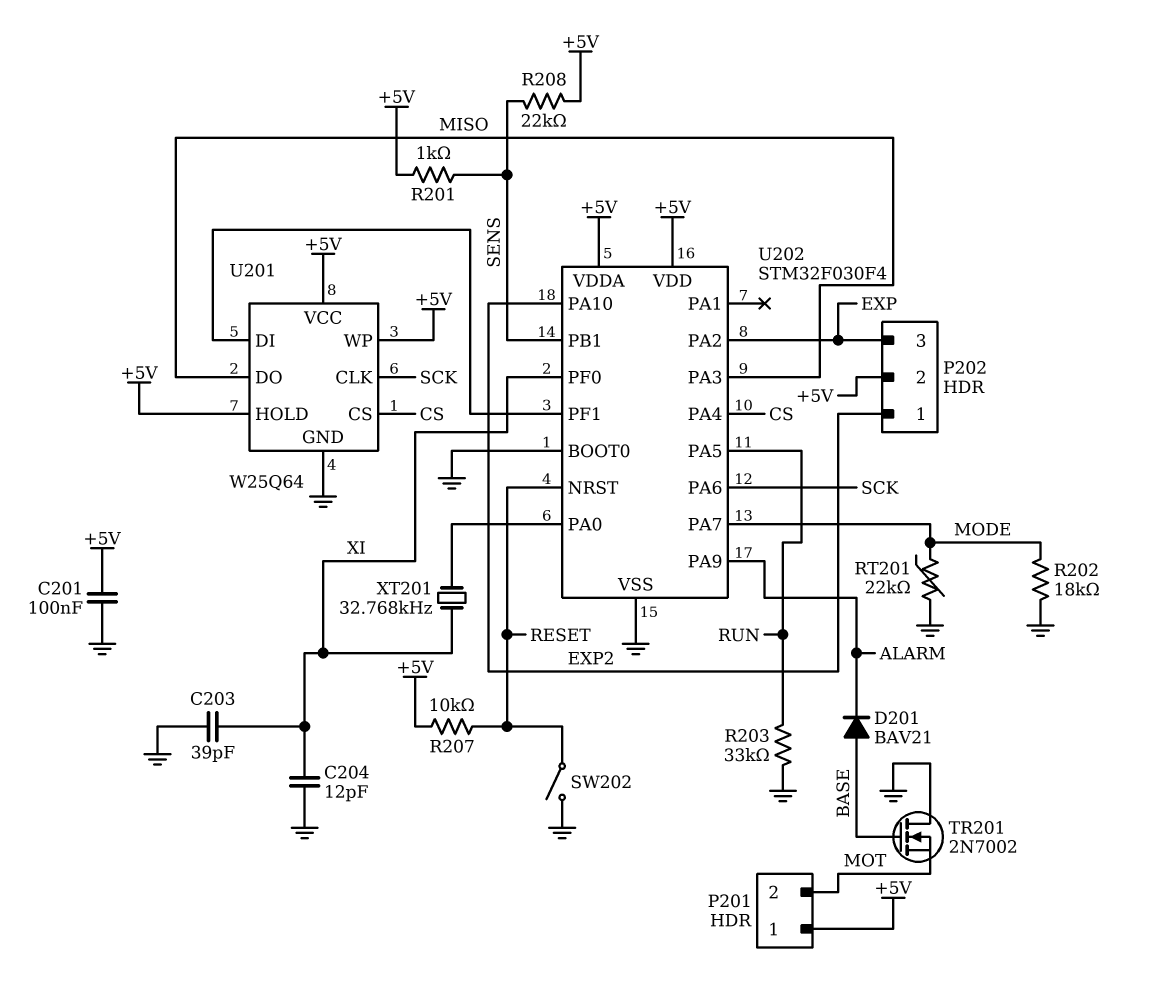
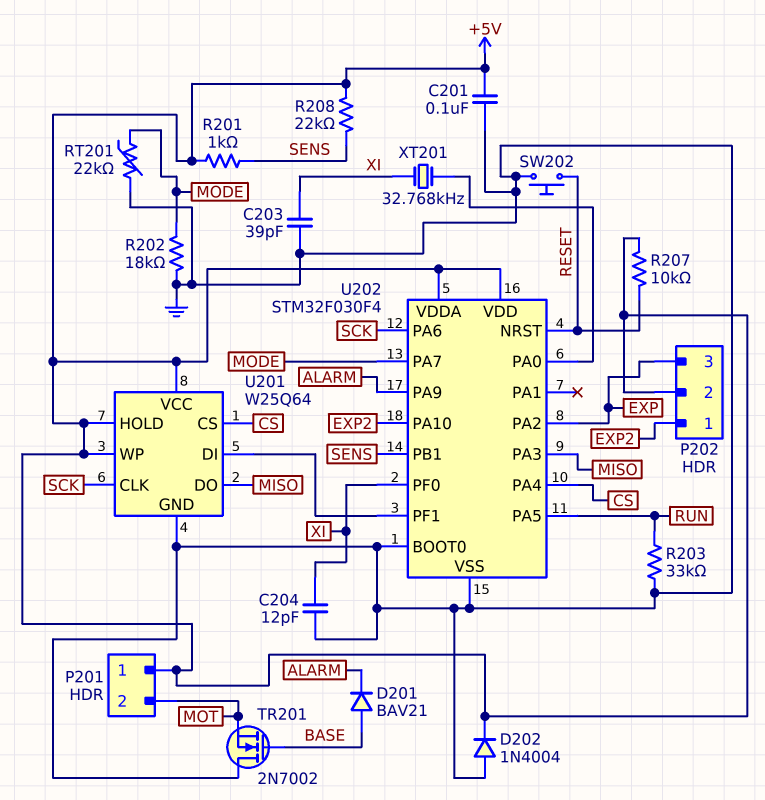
D202: none -> diode 1N4004 (A GND, K +5V)
SW202: switch (GND, RESET) -> button (GND, RESET)

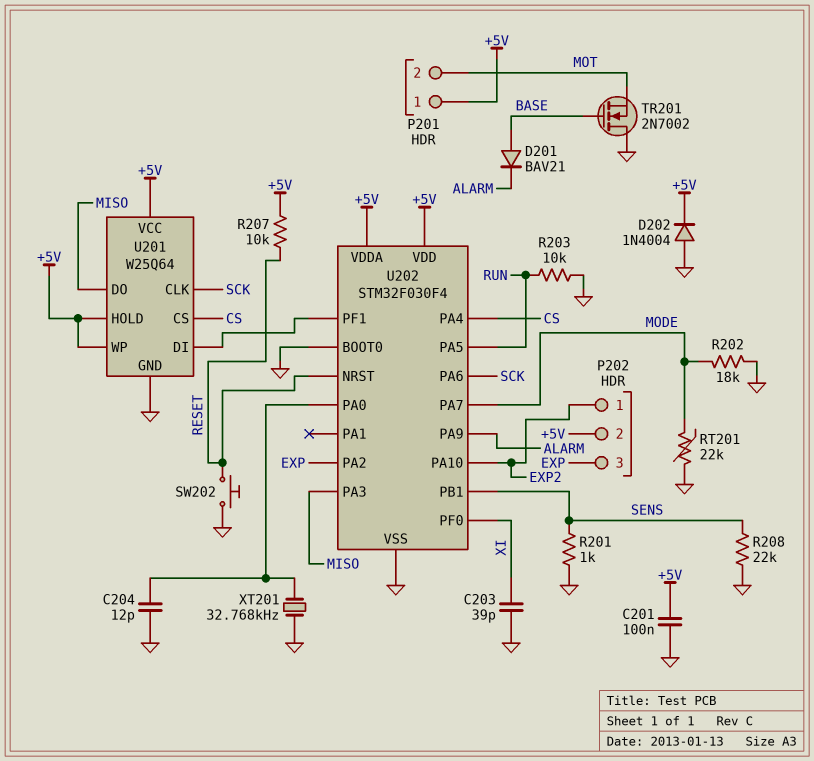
C204: 12pF (GND, XI) -> 12pF (GND, U202/PA0)
R201: 1k (+5V, SENS) -> 1k (GND, SENS)
R203: 33k (GND, RUN) -> 10k (GND, RUN)
R208: 22k (+5V, SENS) -> 22k (GND, SENS)
XT201: 32.768kHz (U202/PA0, XI) -> 32.768kHz (GND, U202/PA0)

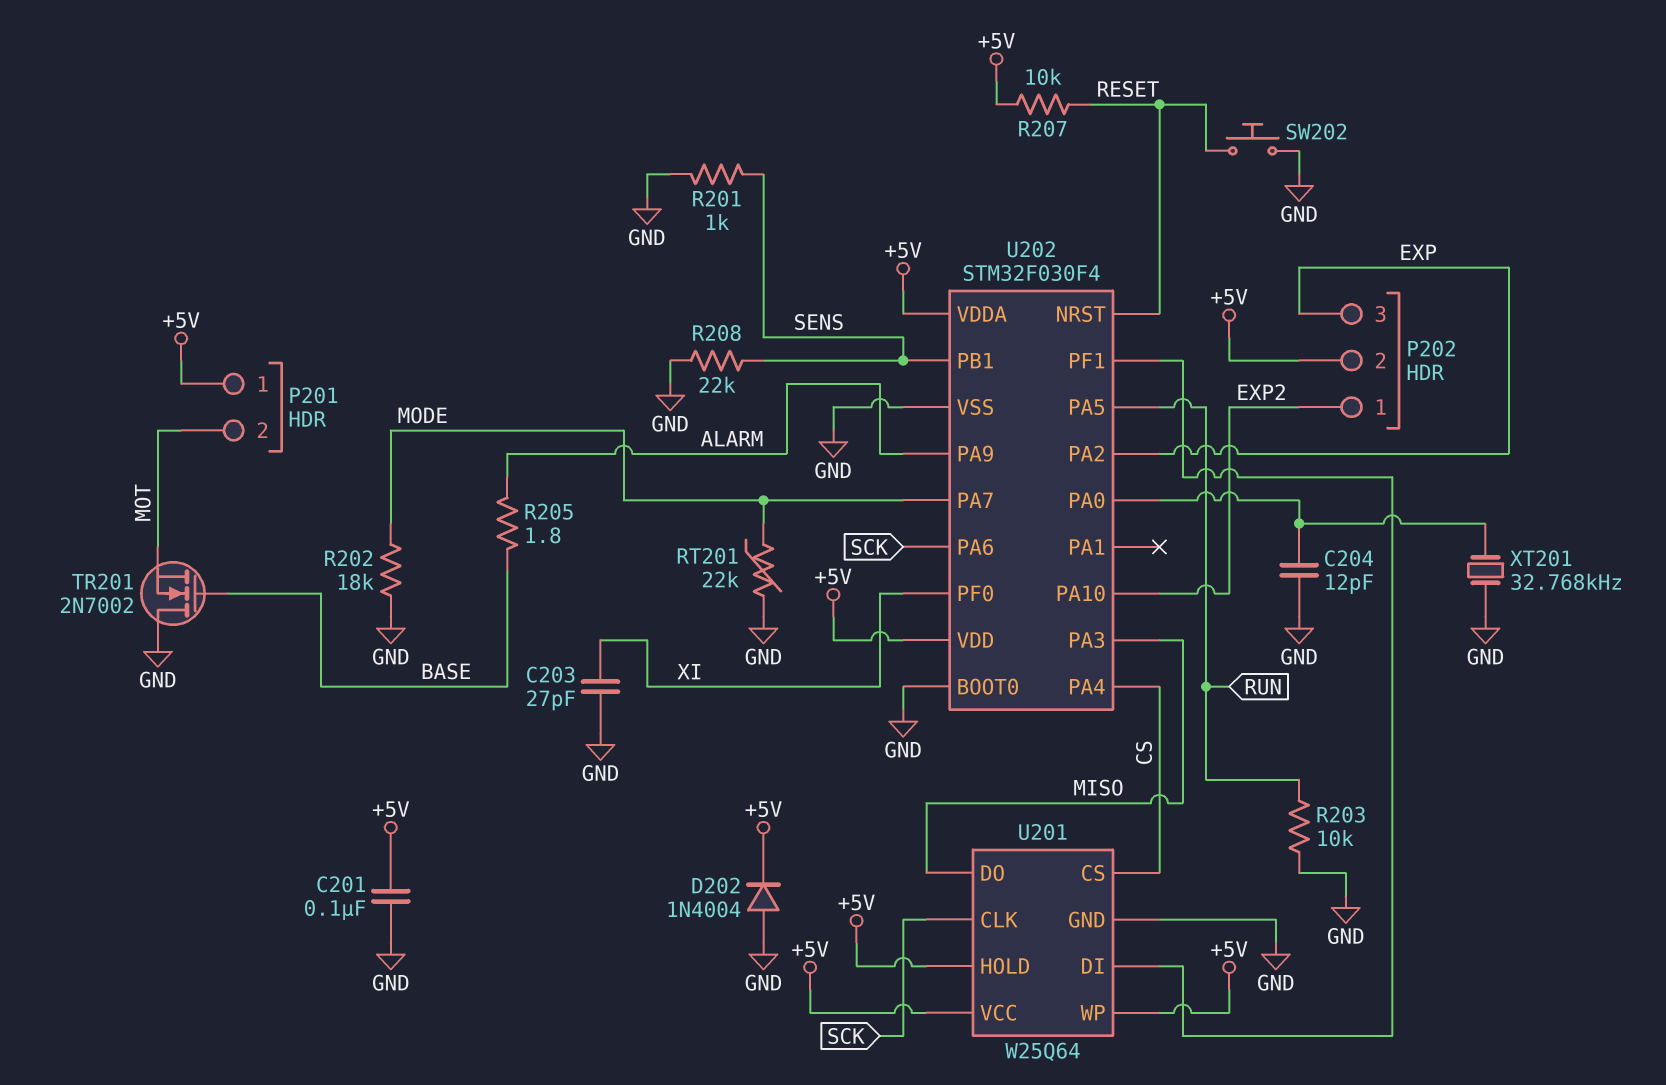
C203: 39pF (GND, XI) -> 27pF (GND, XI)
D201: diode BAV21 (A BASE, K ALARM) -> none
R205: none -> 1.8 (ALARM, BASE)

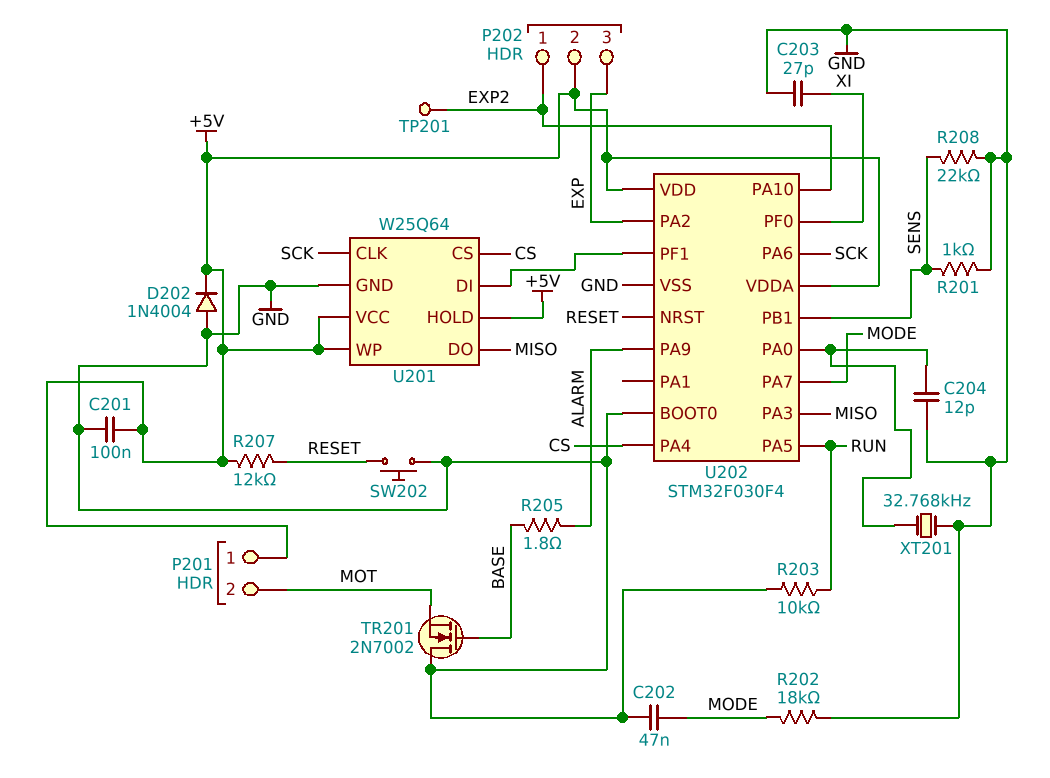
C202: none -> 47nF (GND, MODE)
R207: 10k (+5V, RESET) -> 12k (+5V, RESET)
RT201: 22k (GND, MODE) -> none
TP201: none -> test point (EXP2)

